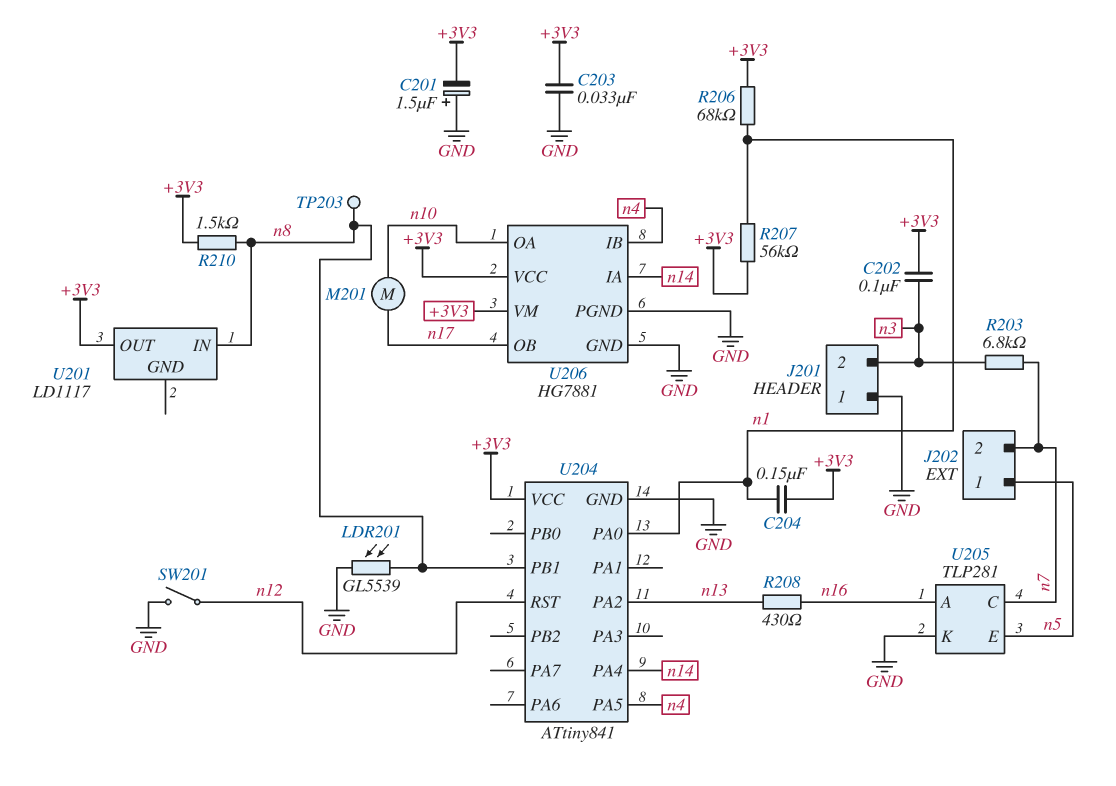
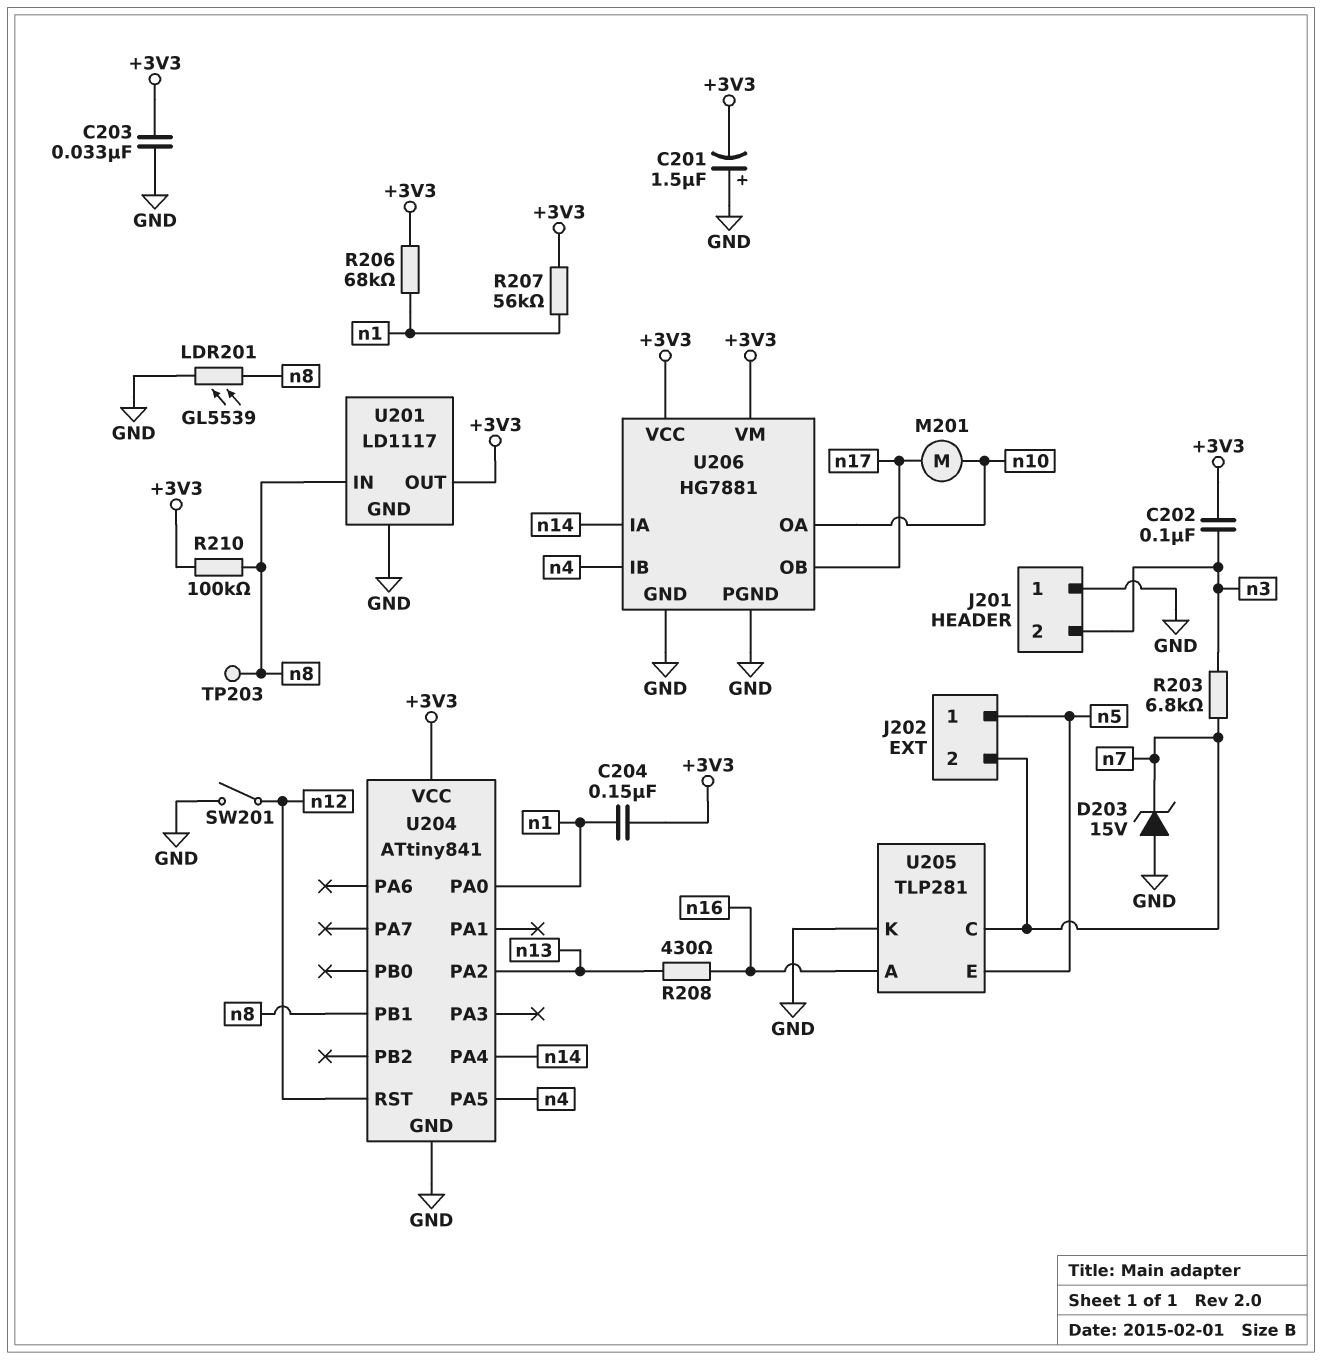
D203: none -> zener 15V (A GND, K n7)
R210: 1.5k (+3V3, n8) -> 100k (+3V3, n8)
U201 pin GND: none -> GND

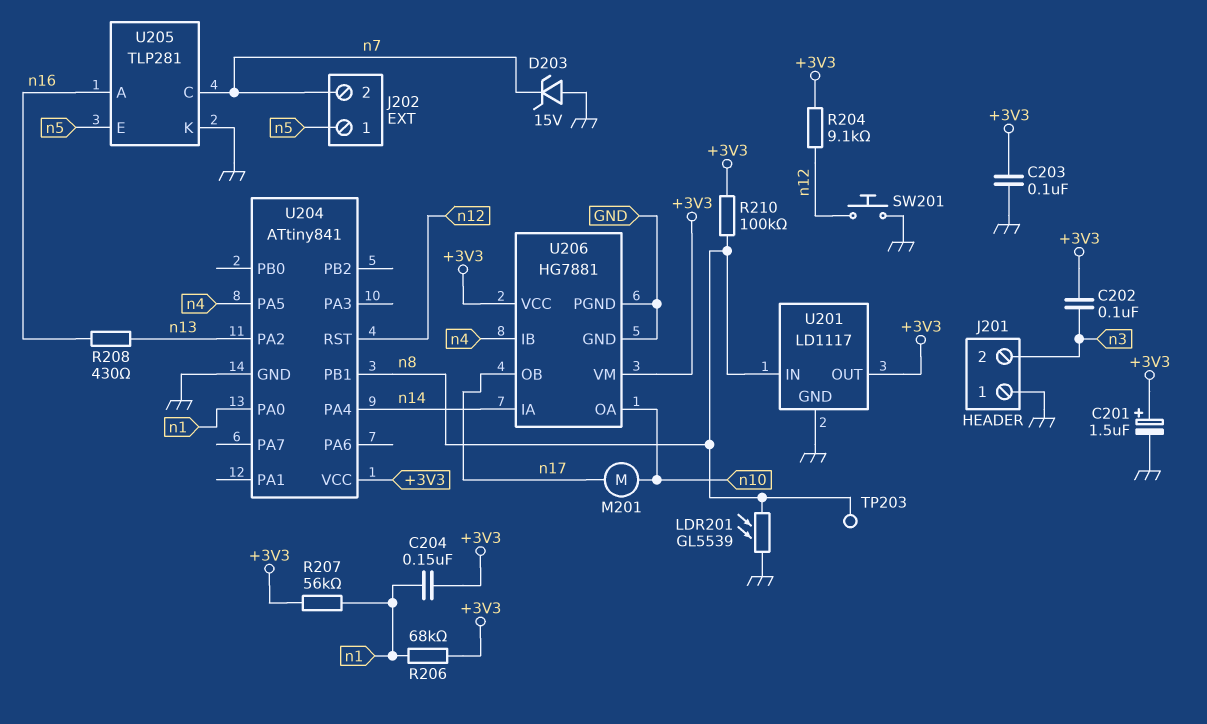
C201: 1.5uF (plus GND, minus +3V3) -> 1.5uF (plus +3V3, minus GND)
C203: 33nF (+3V3, GND) -> 100nF (+3V3, GND)
R203: 6.8k (n3, n7) -> none
R204: none -> 9.1k (+3V3, n12)
SW201: switch (GND, n12) -> button (GND, n12)

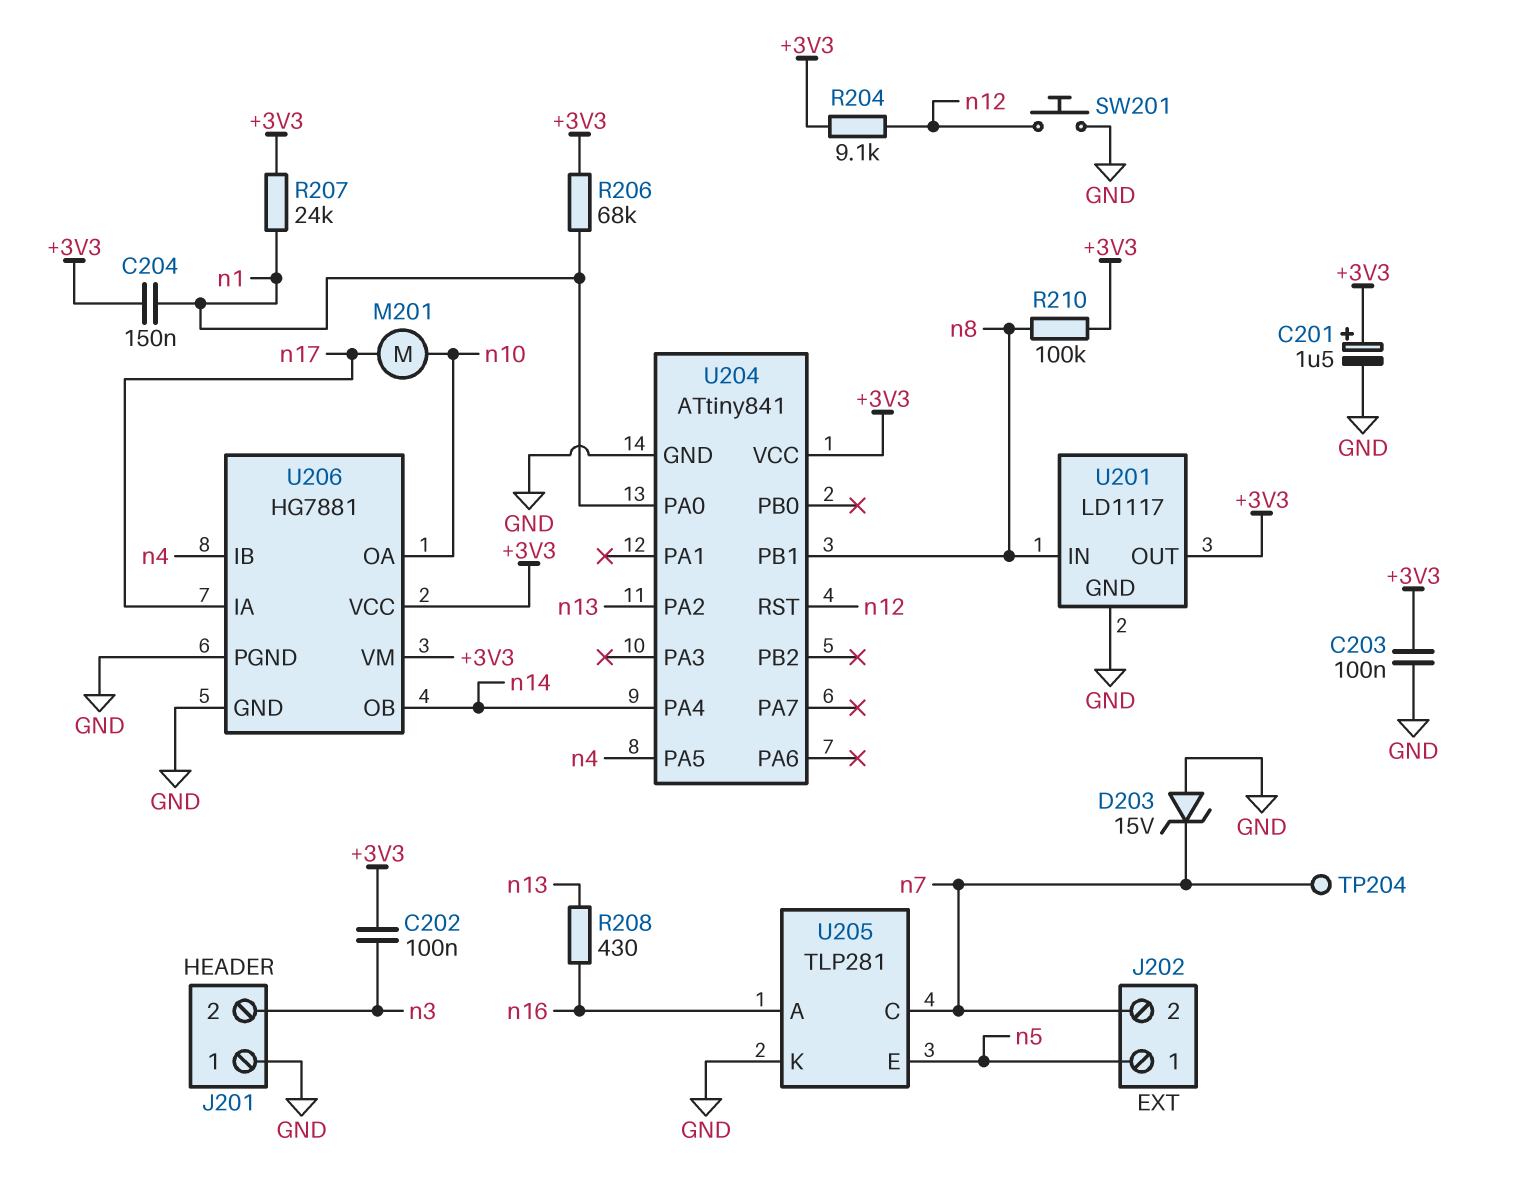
LDR201: GL5539 (GND, n8) -> none
R207: 56k (+3V3, n1) -> 24k (+3V3, n1)
TP203: test point (n8) -> none
TP204: none -> test point (n7)
U206 pin IA: n14 -> n17
U206 pin OB: n17 -> n14

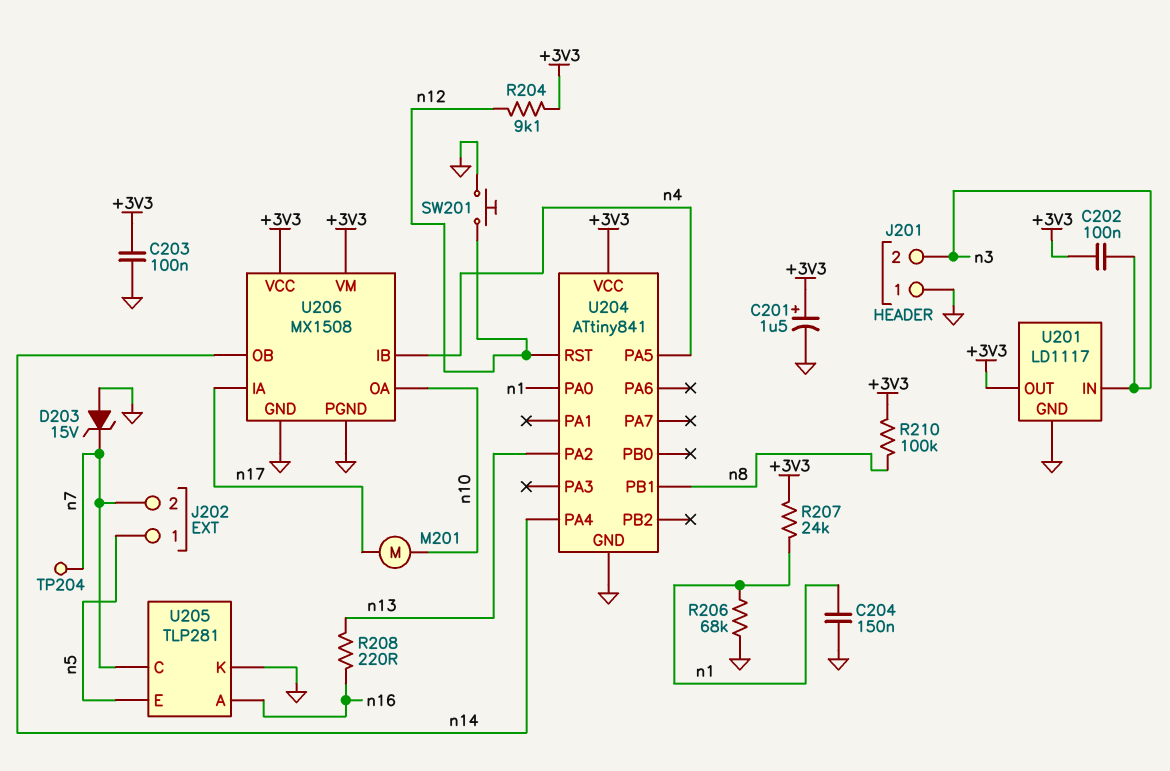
C204: 150nF (+3V3, n1) -> 150nF (GND, n1)
R206: 68k (+3V3, n1) -> 68k (GND, n1)
R208: 430 (n13, n16) -> 220 (n13, n16)
U201 pin IN: n8 -> n3
U206: HG7881 -> MX1508

